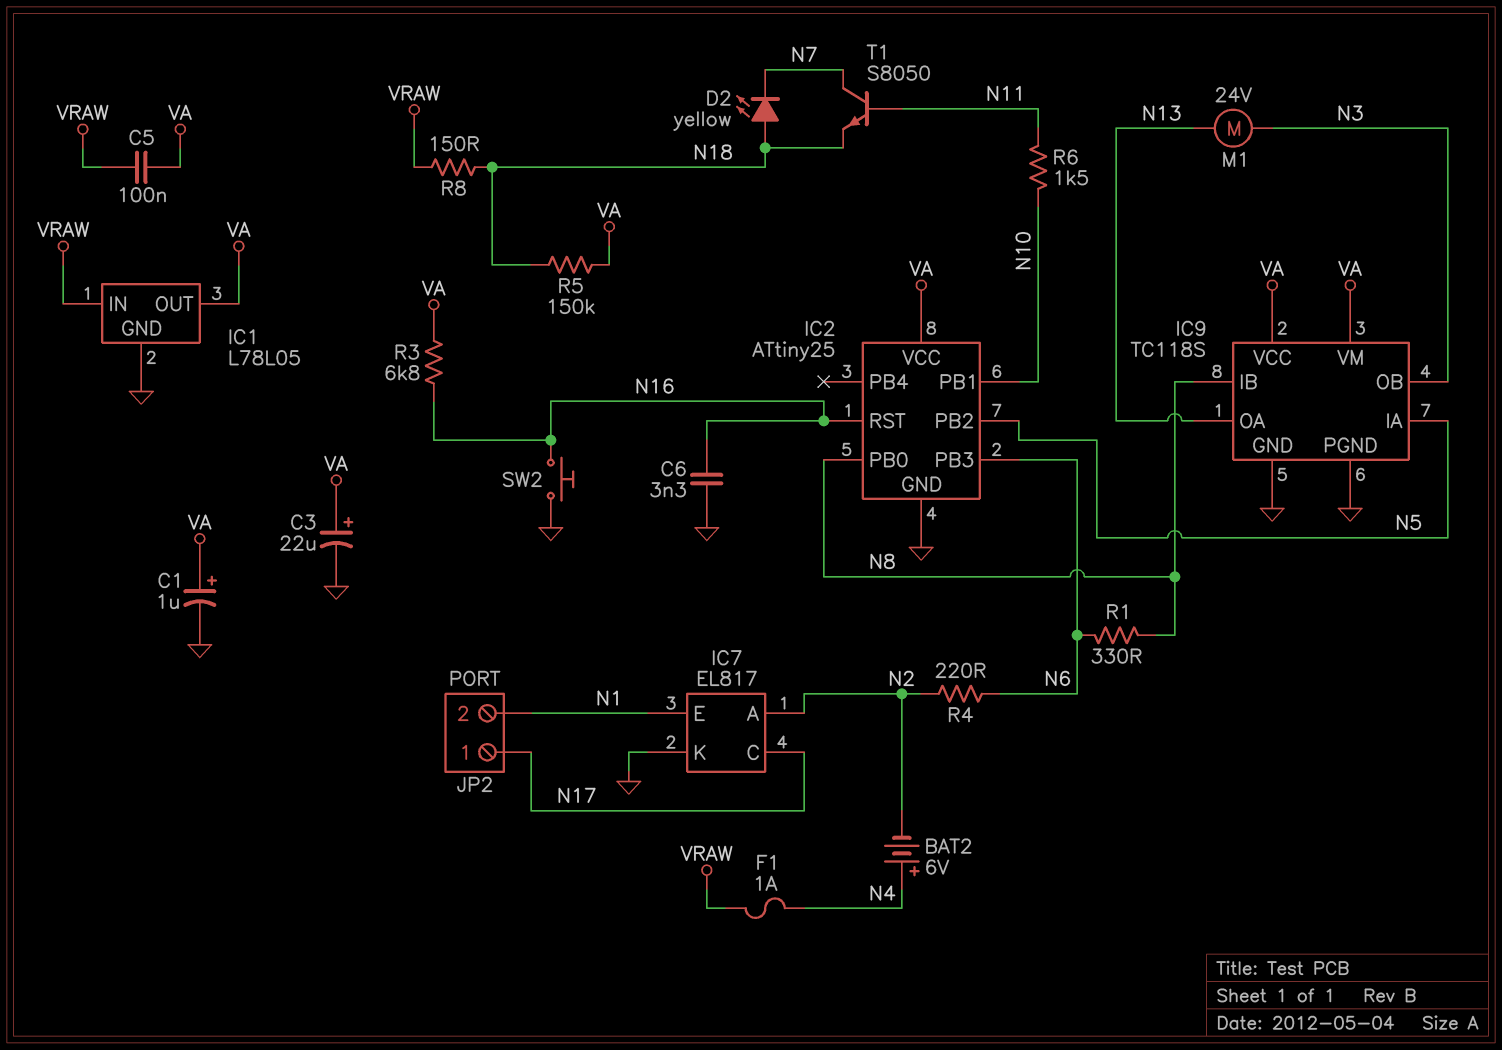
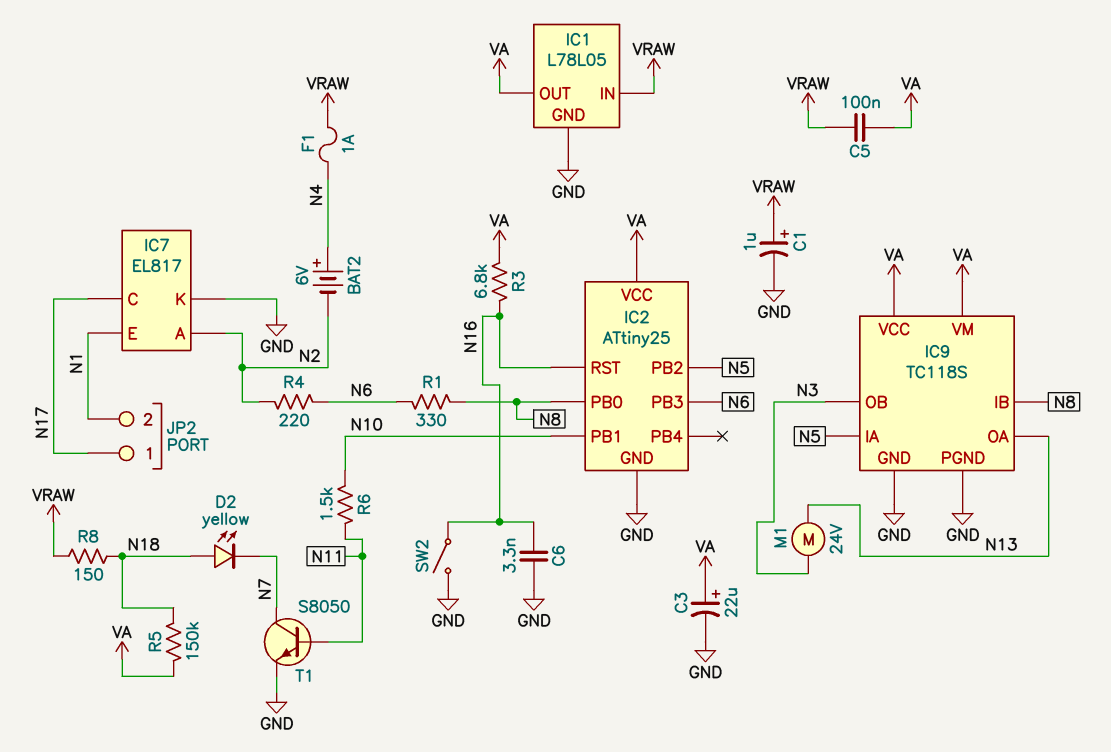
C1: 1uF (plus VA, minus GND) -> 1uF (plus VRAW, minus GND)
SW2: button (GND, N16) -> switch (GND, N16)
T1: NPN S8050 (B N11, C N7, E N18) -> NPN S8050 (B N11, C N7, E GND)

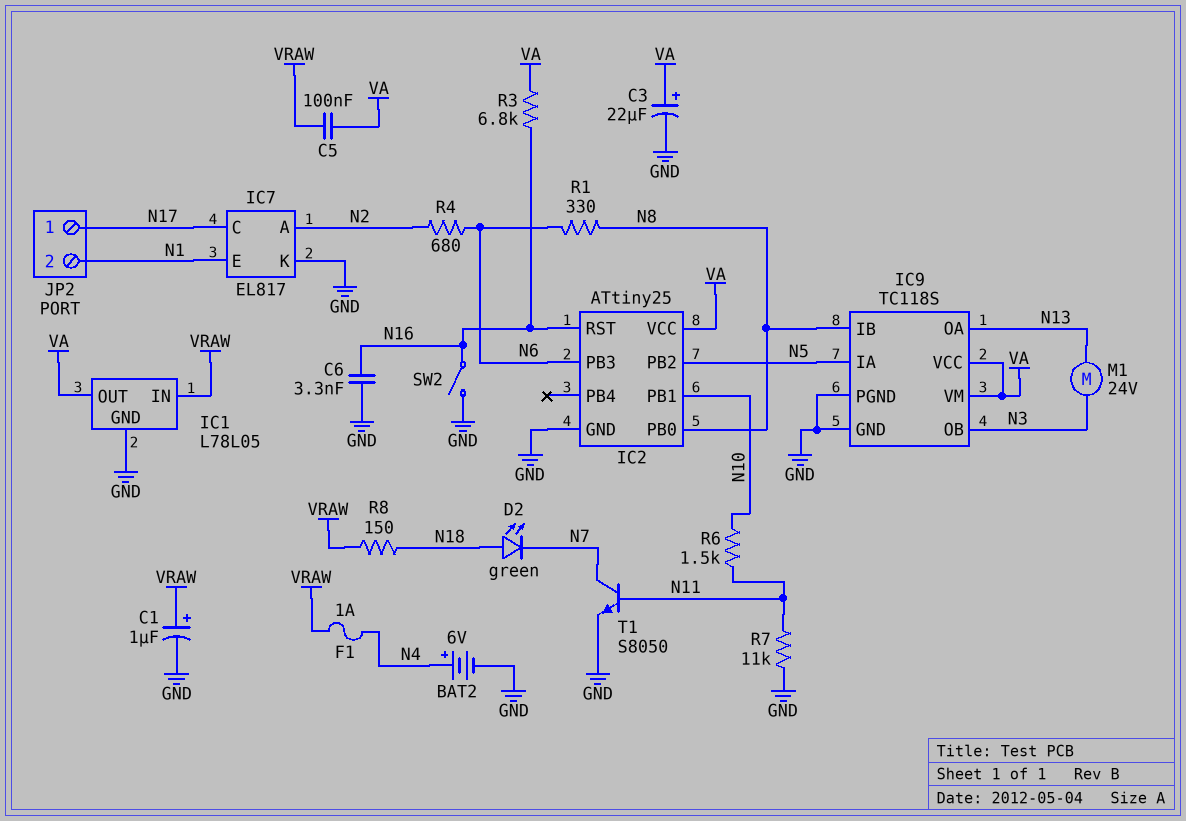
BAT2: 6V (plus N4, minus N2) -> 6V (plus N4, minus GND)
D2: LED yellow (A N18, K N7) -> LED green (A N18, K N7)
R4: 220 (N2, N6) -> 680 (N2, N6)
R5: 150k (N18, VA) -> none
R7: none -> 11k (GND, N11)

